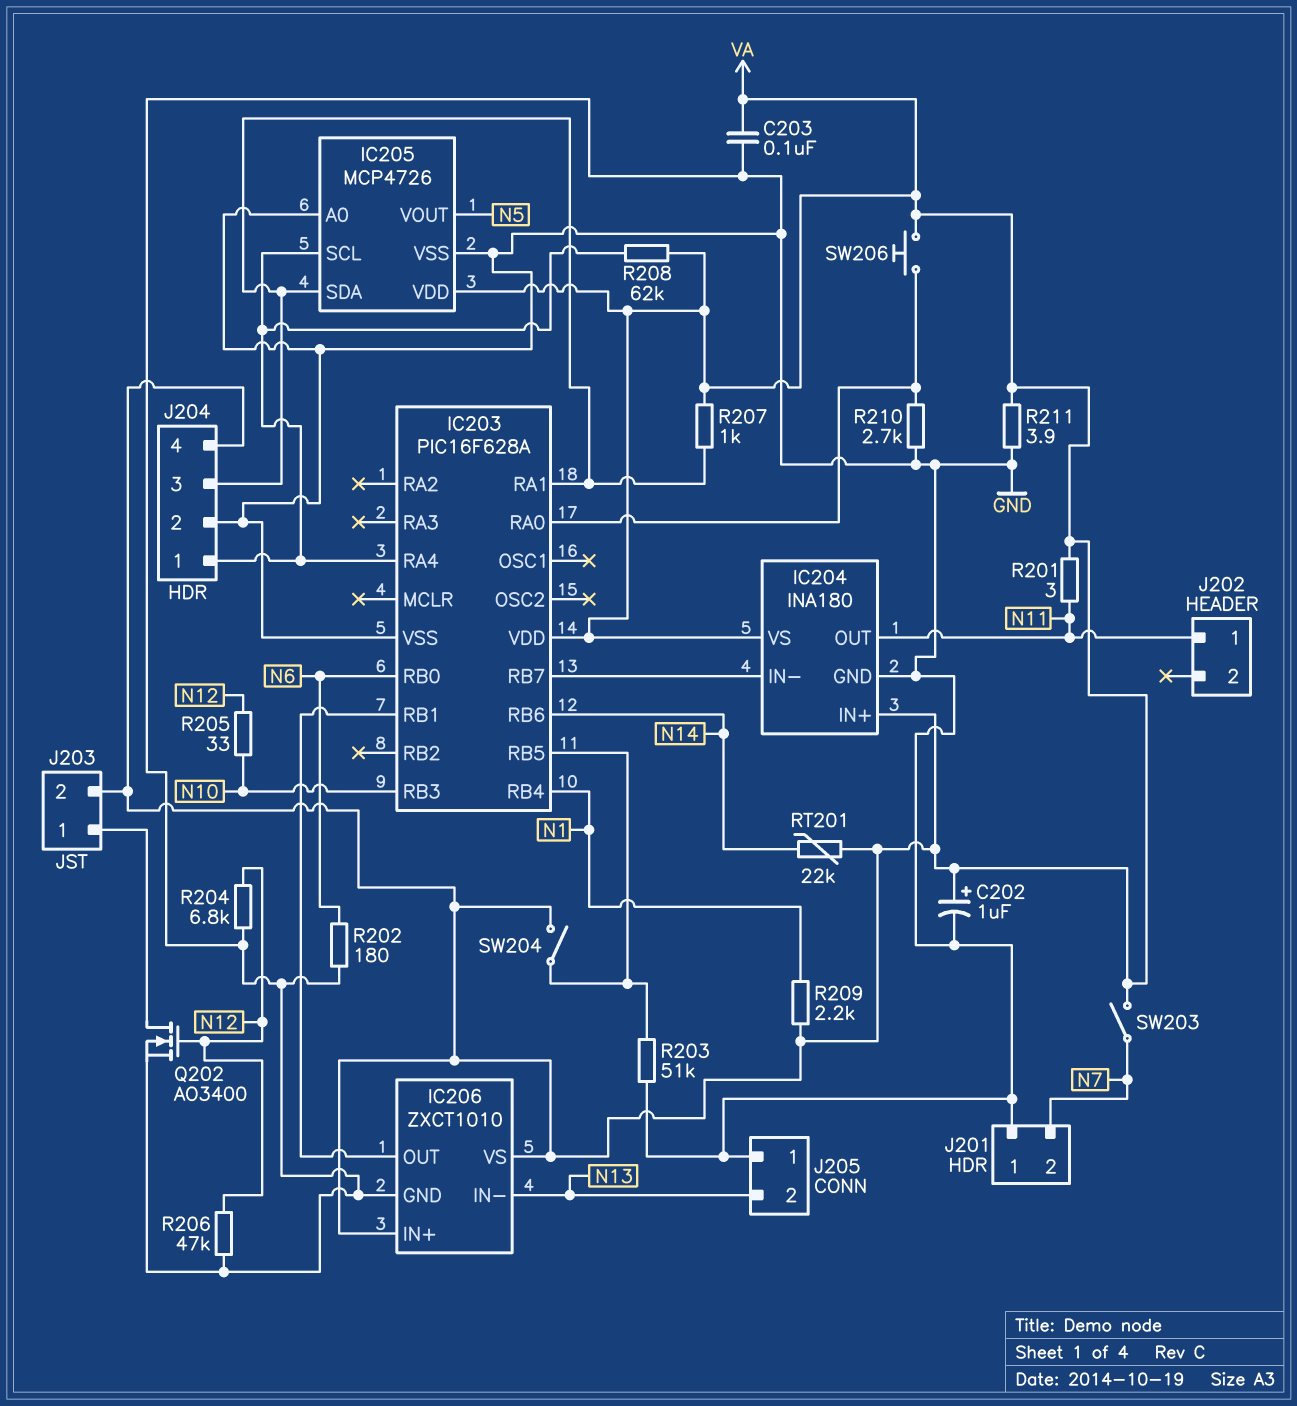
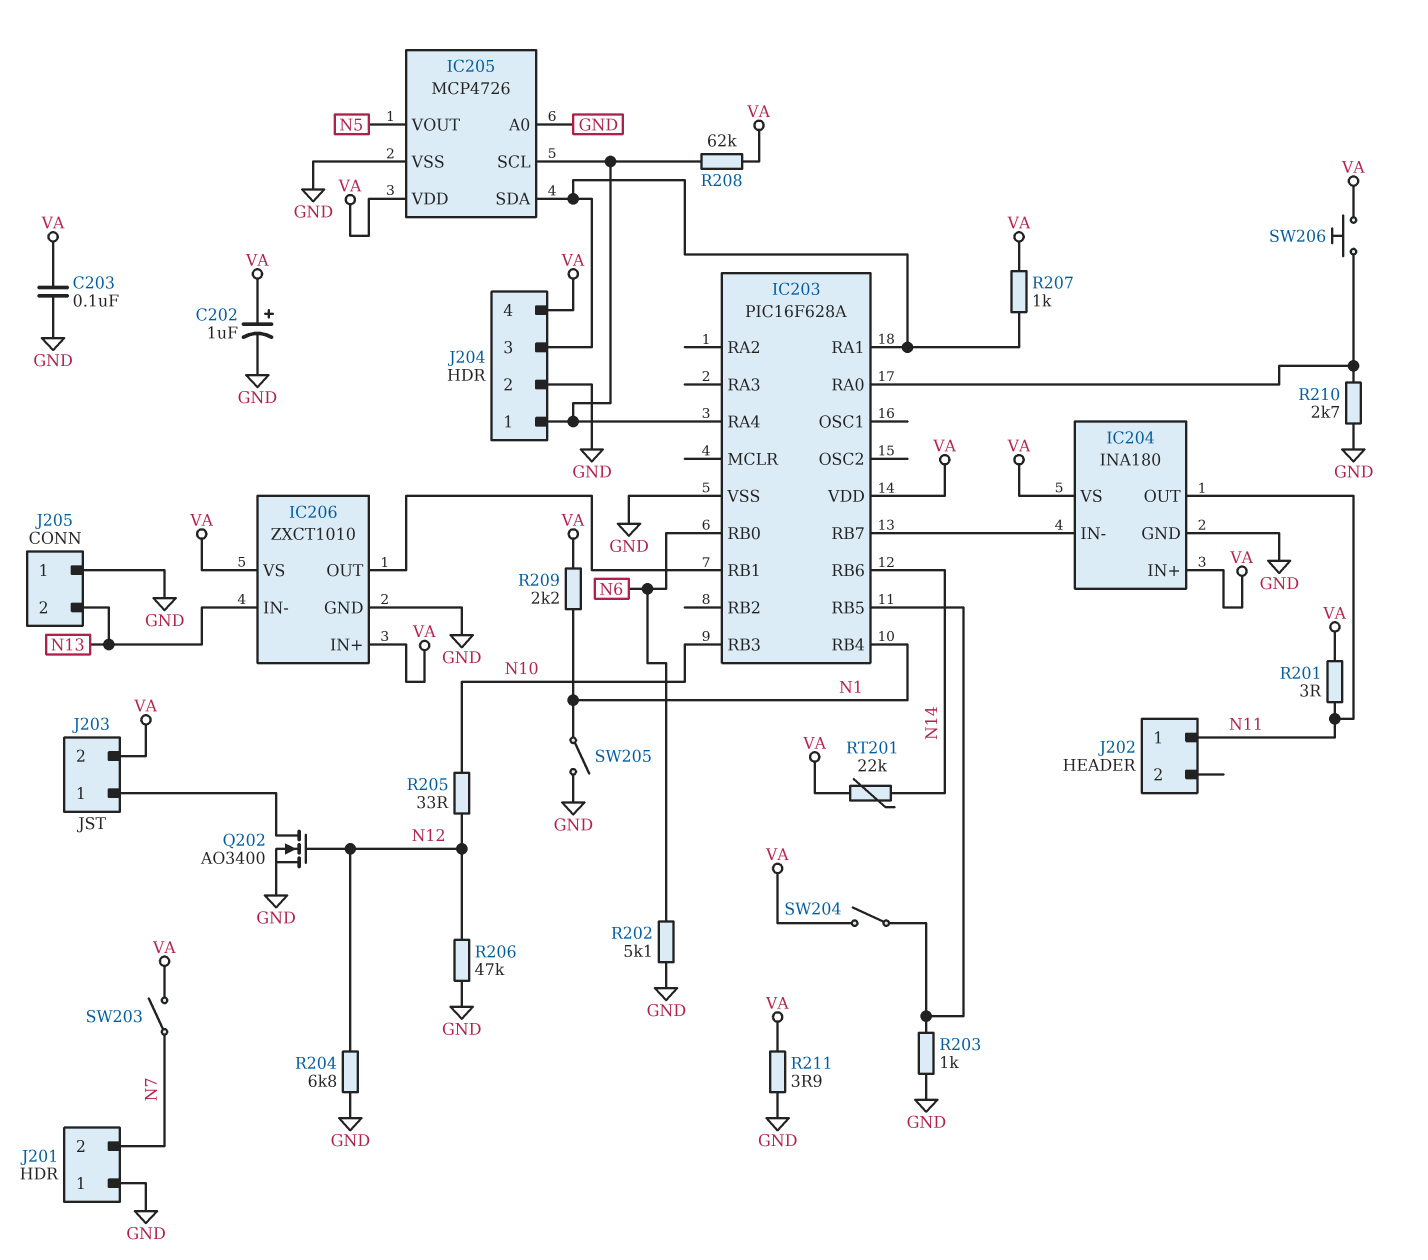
R202: 180 (GND, N6) -> 5.1k (GND, N6)
R203: 51k (GND, IC203/RB5) -> 1k (GND, IC203/RB5)
SW205: none -> switch (GND, N1)

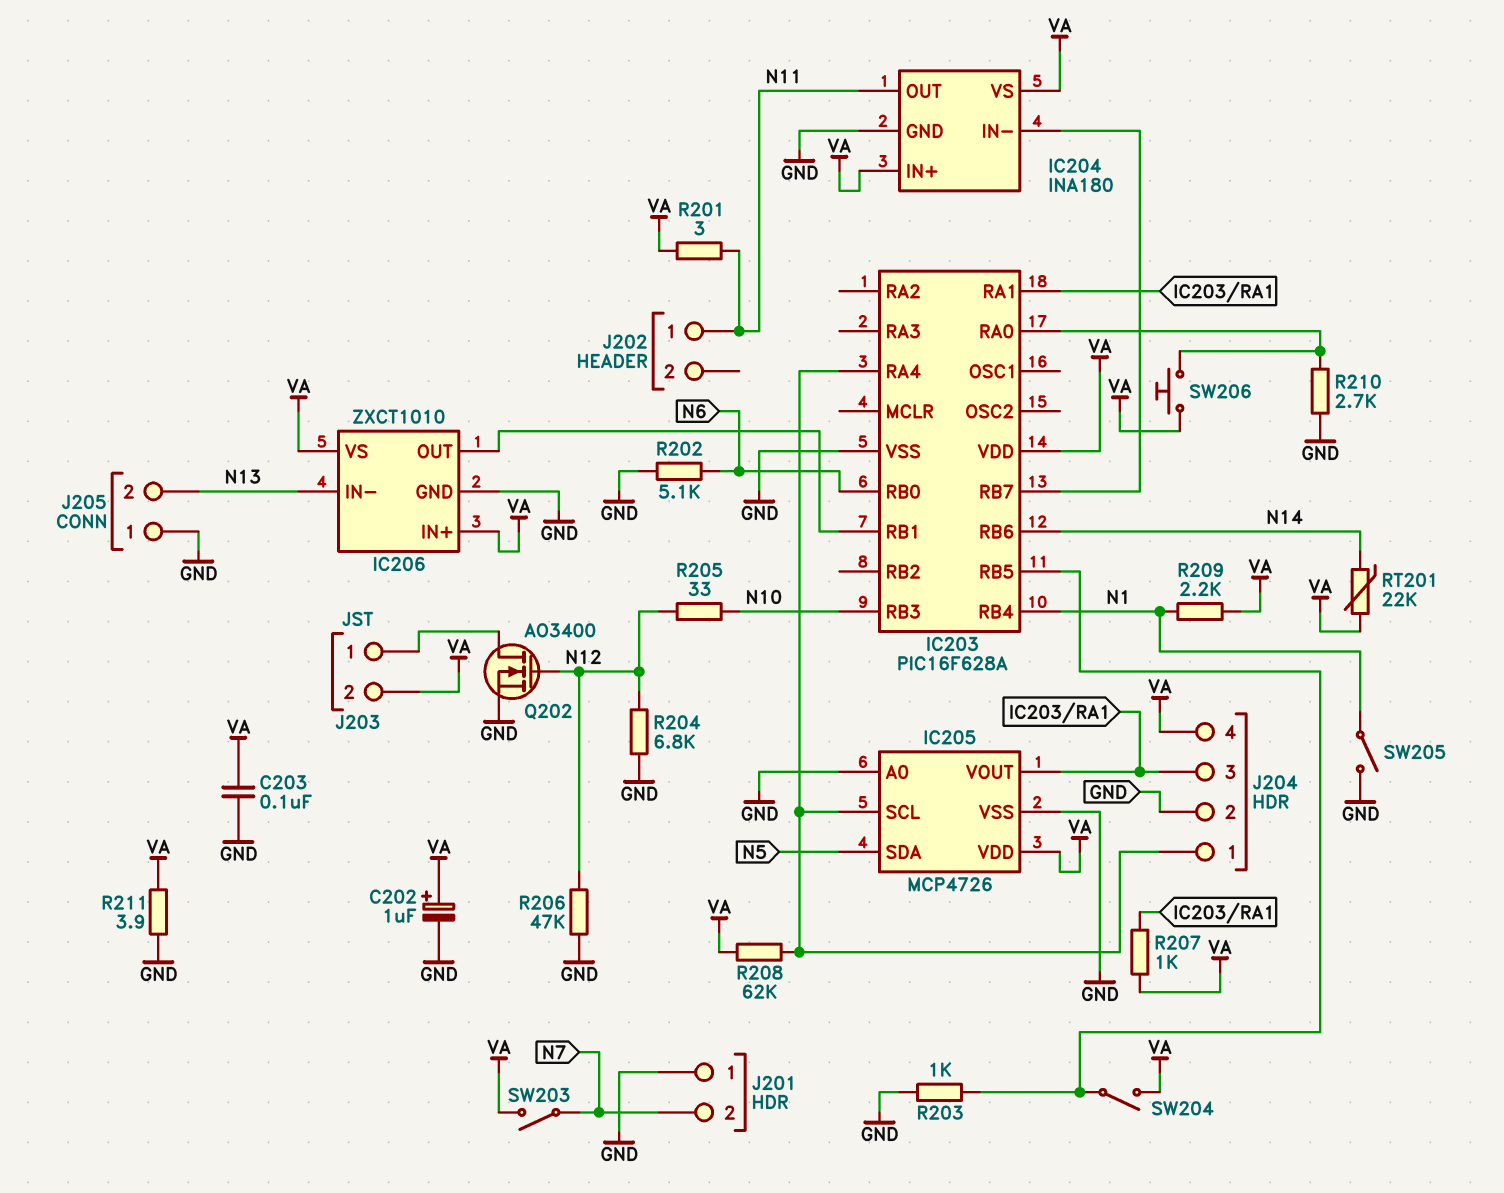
IC205 pin SDA: IC203/RA1 -> N5
IC205 pin VOUT: N5 -> IC203/RA1

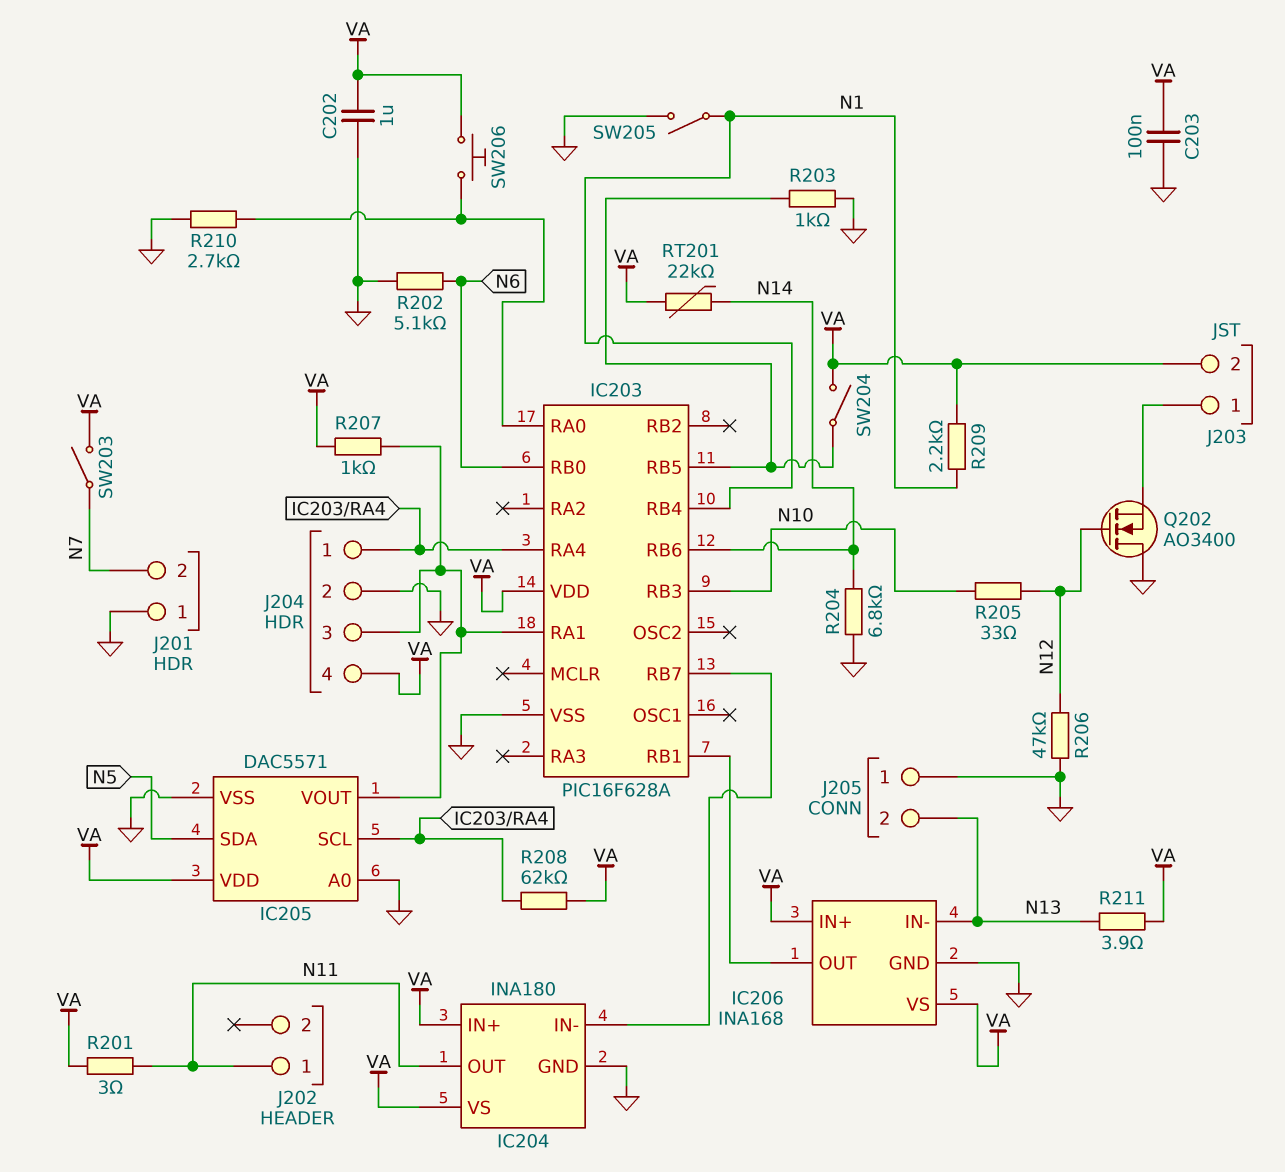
C202: 1uF (plus VA, minus GND) -> 1uF (GND, VA)
IC205: MCP4726 -> DAC5571
IC206: ZXCT1010 -> INA168
Q202: NMOS AO3400 (G N12, D J203/1, S GND) -> NMOS AO3400 (G N12, D GND, S J203/1)
R204: 6.8k (GND, N12) -> 6.8k (GND, N14)
R211: 3.9 (GND, VA) -> 3.9 (N13, VA)

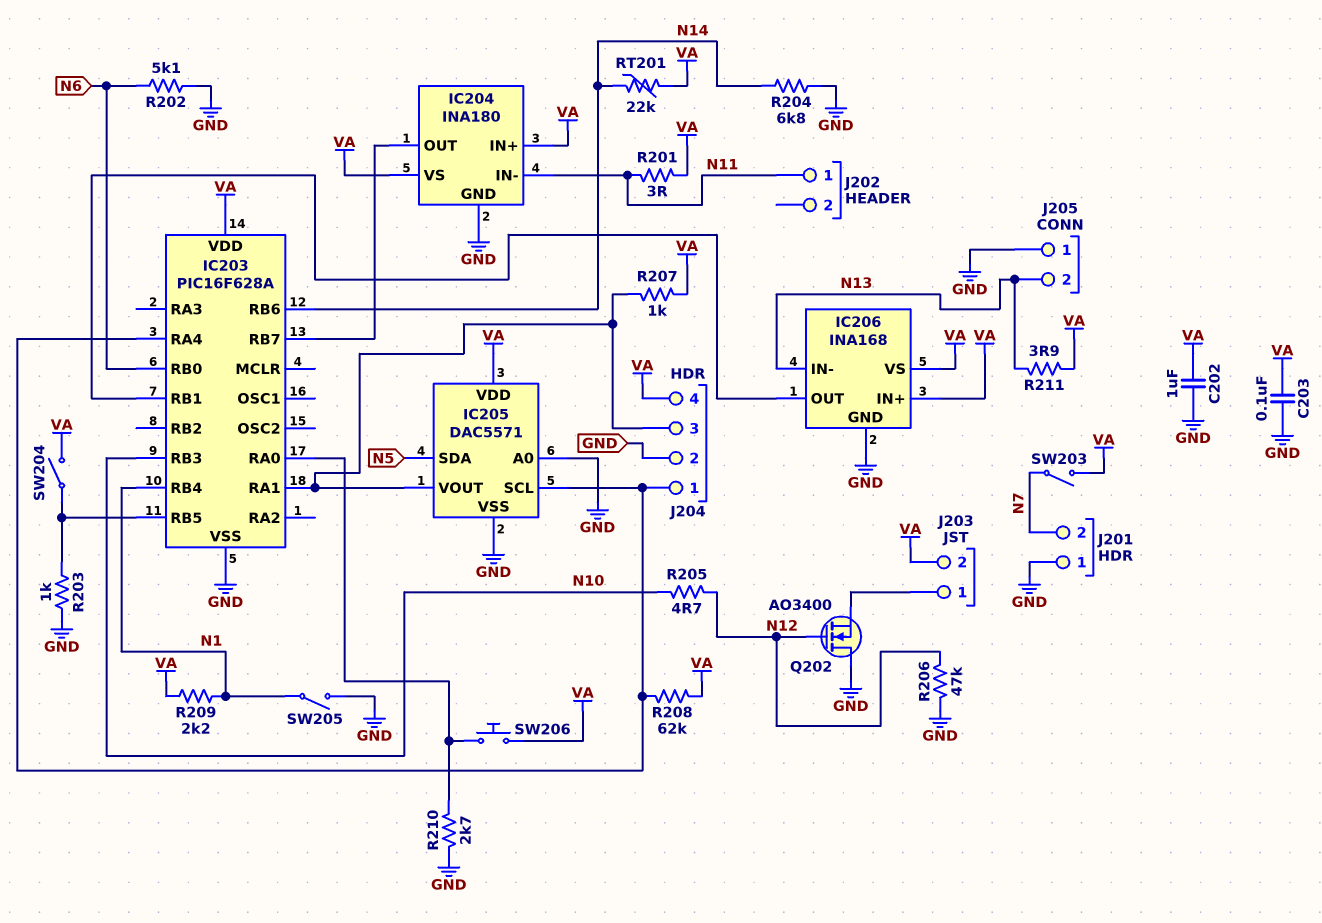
IC204 pin IN-: IC203/RB7 -> N11
IC204 pin OUT: N11 -> IC203/RB7
R205: 33 (N10, N12) -> 4.7 (N10, N12)

